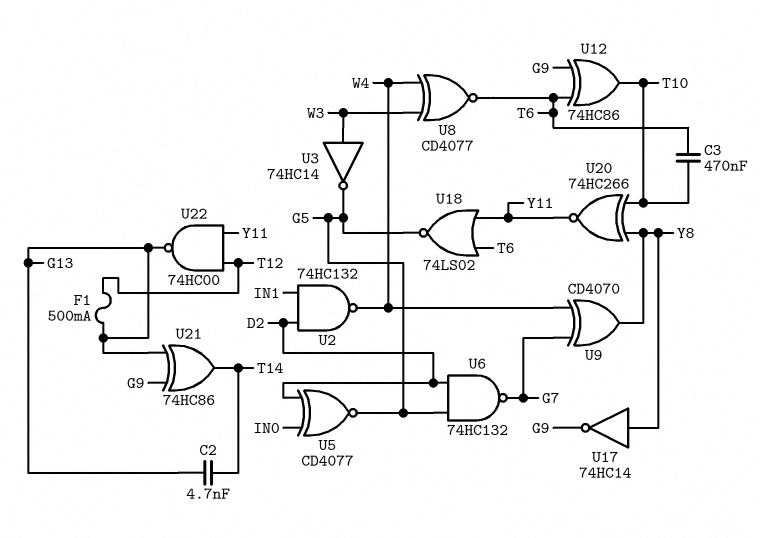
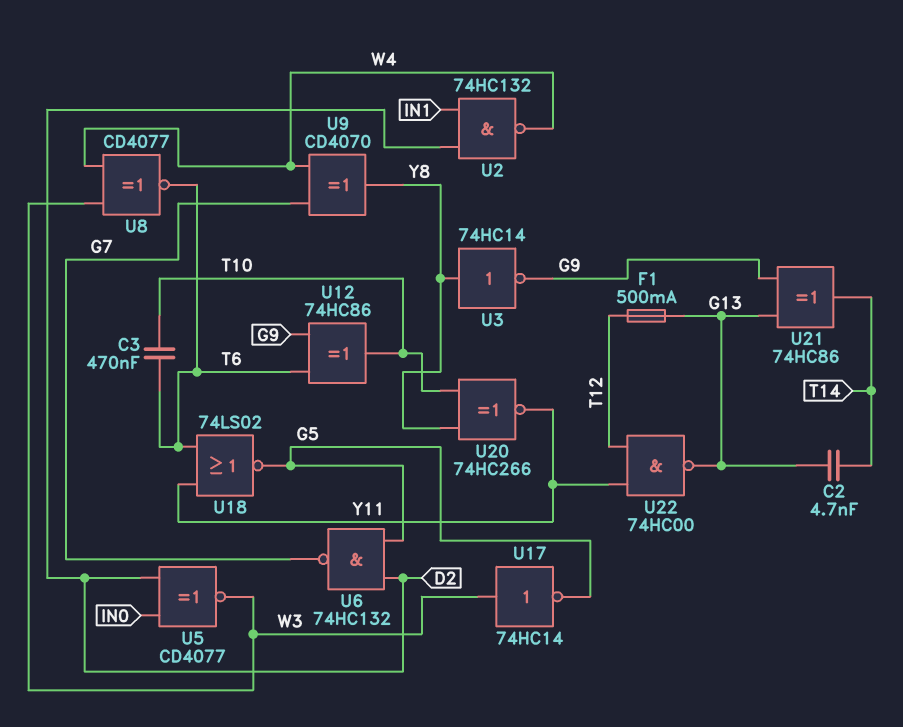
U3: NOT 74HC14 (in W3, out G5) -> NOT 74HC14 (in Y8, out G9)
U5: XNOR CD4077 (in D2, in IN0, out G5) -> XNOR CD4077 (in D2, in IN0, out W3)
U17: NOT 74HC14 (in Y8, out G9) -> NOT 74HC14 (in W3, out G5)

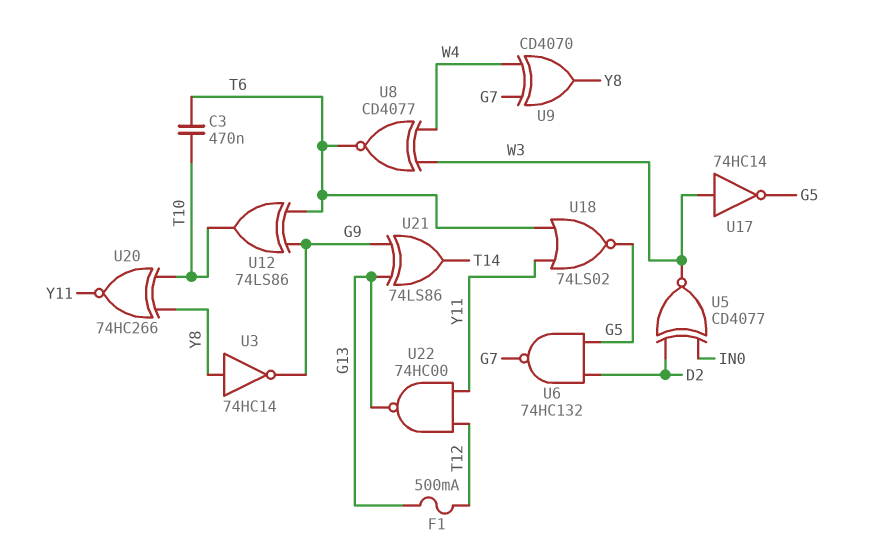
C2: 4.7nF (G13, T14) -> none
U2: NAND 74HC132 (in D2, in IN1, out W4) -> none
U12: XOR 74HC86 (in G9, in T6, out T10) -> XOR 74LS86 (in G9, in T6, out T10)
U21: XOR 74HC86 (in G9, in G13, out T14) -> XOR 74LS86 (in G9, in G13, out T14)

